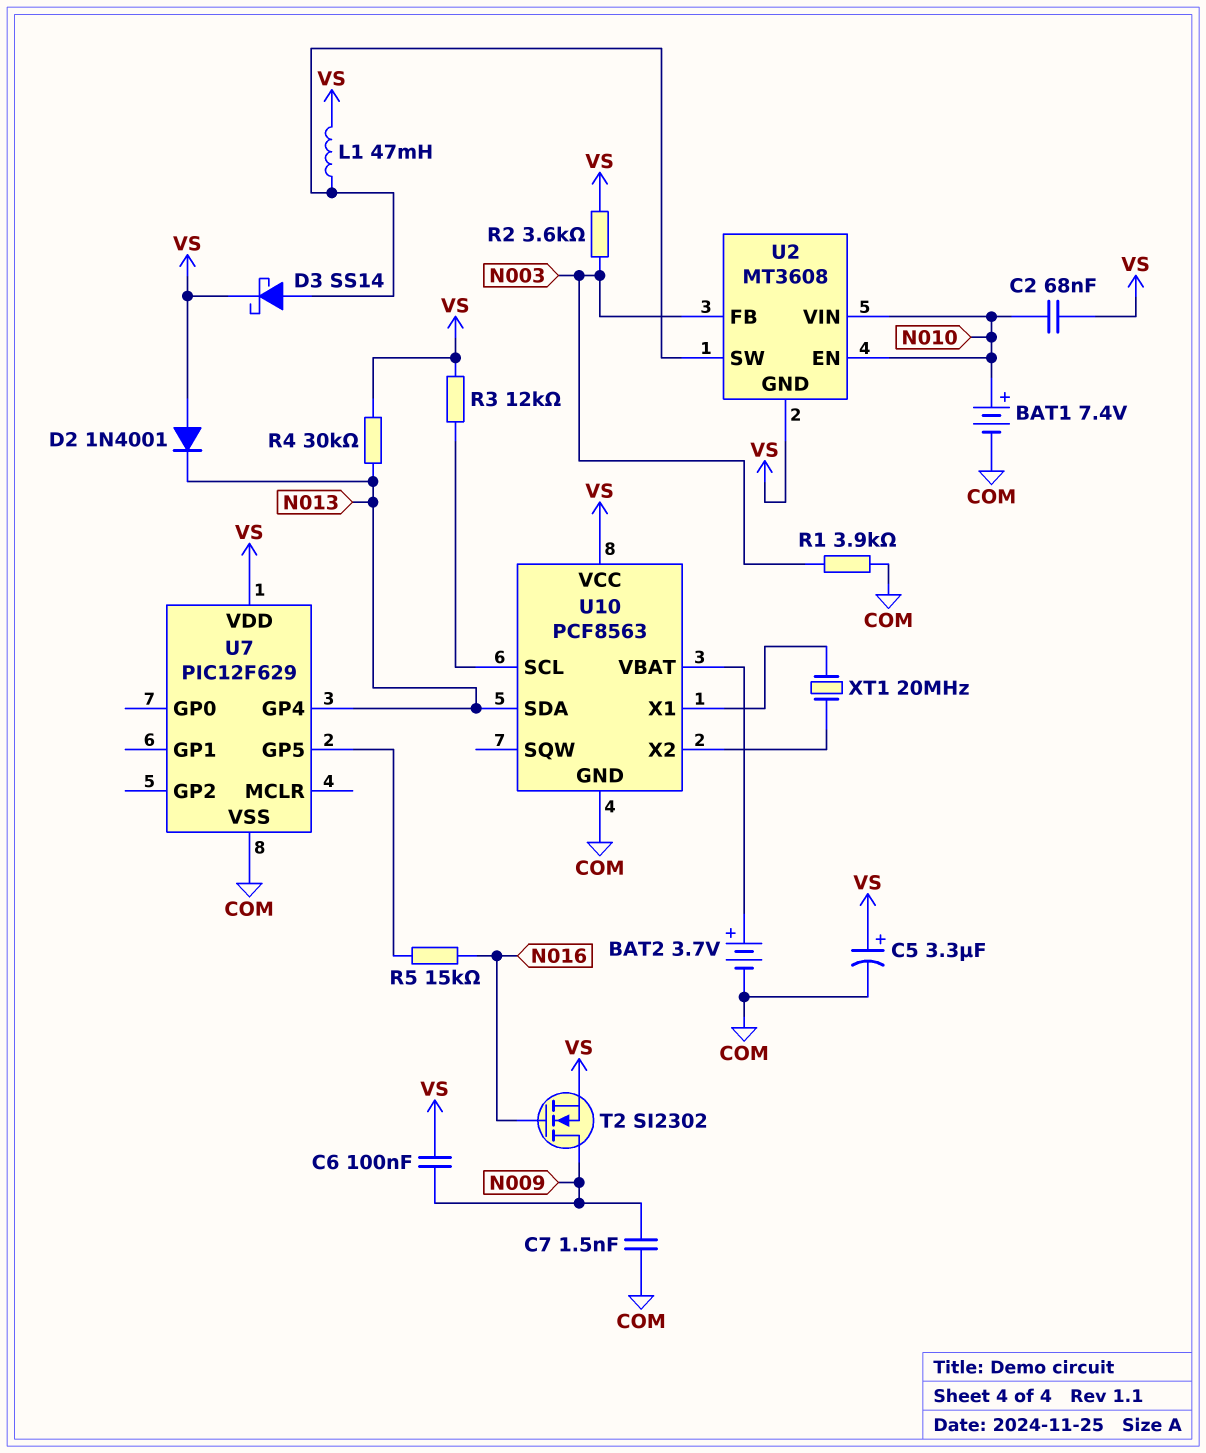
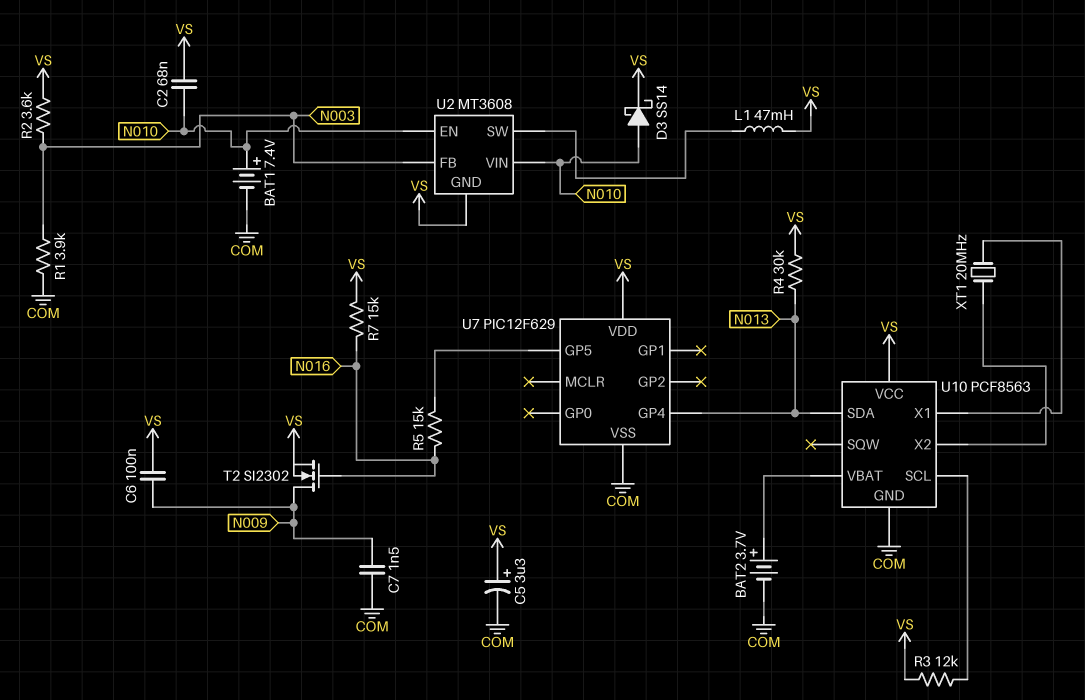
D2: diode 1N4001 (A VS, K N013) -> none
D3: schottky SS14 (A U2/SW, K VS) -> schottky SS14 (A N010, K VS)
R7: none -> 15k (N016, VS)

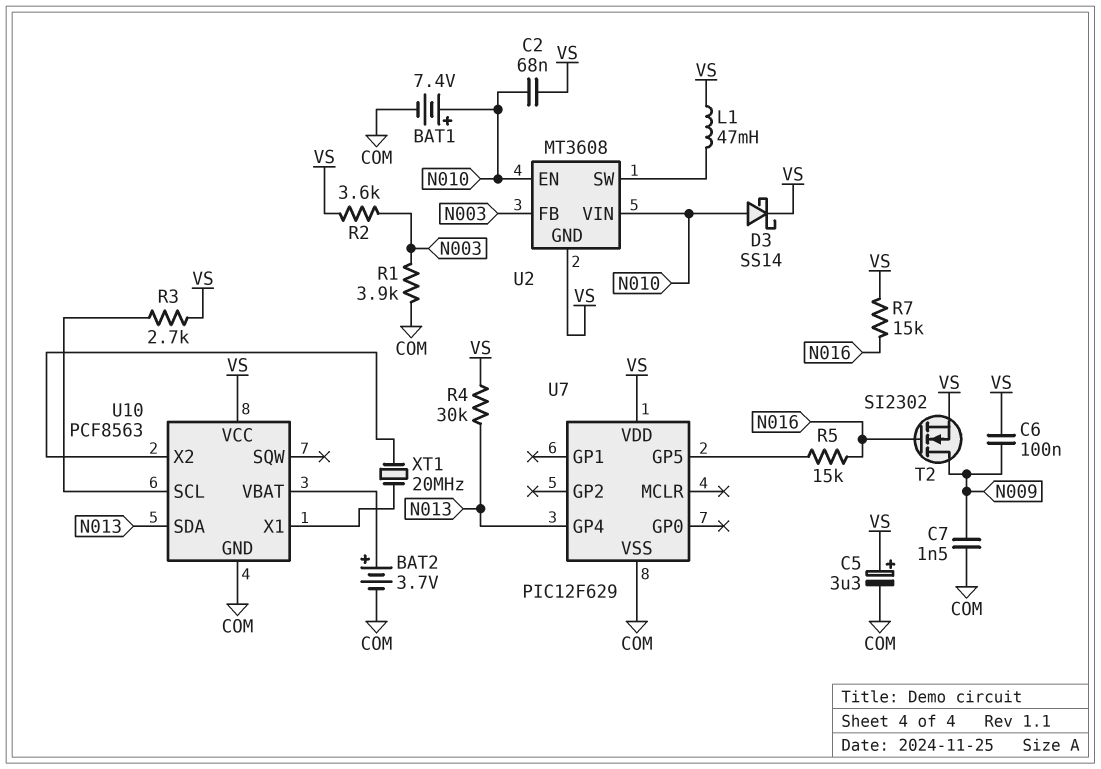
R3: 12k (U10/SCL, VS) -> 2.7k (U10/SCL, VS)

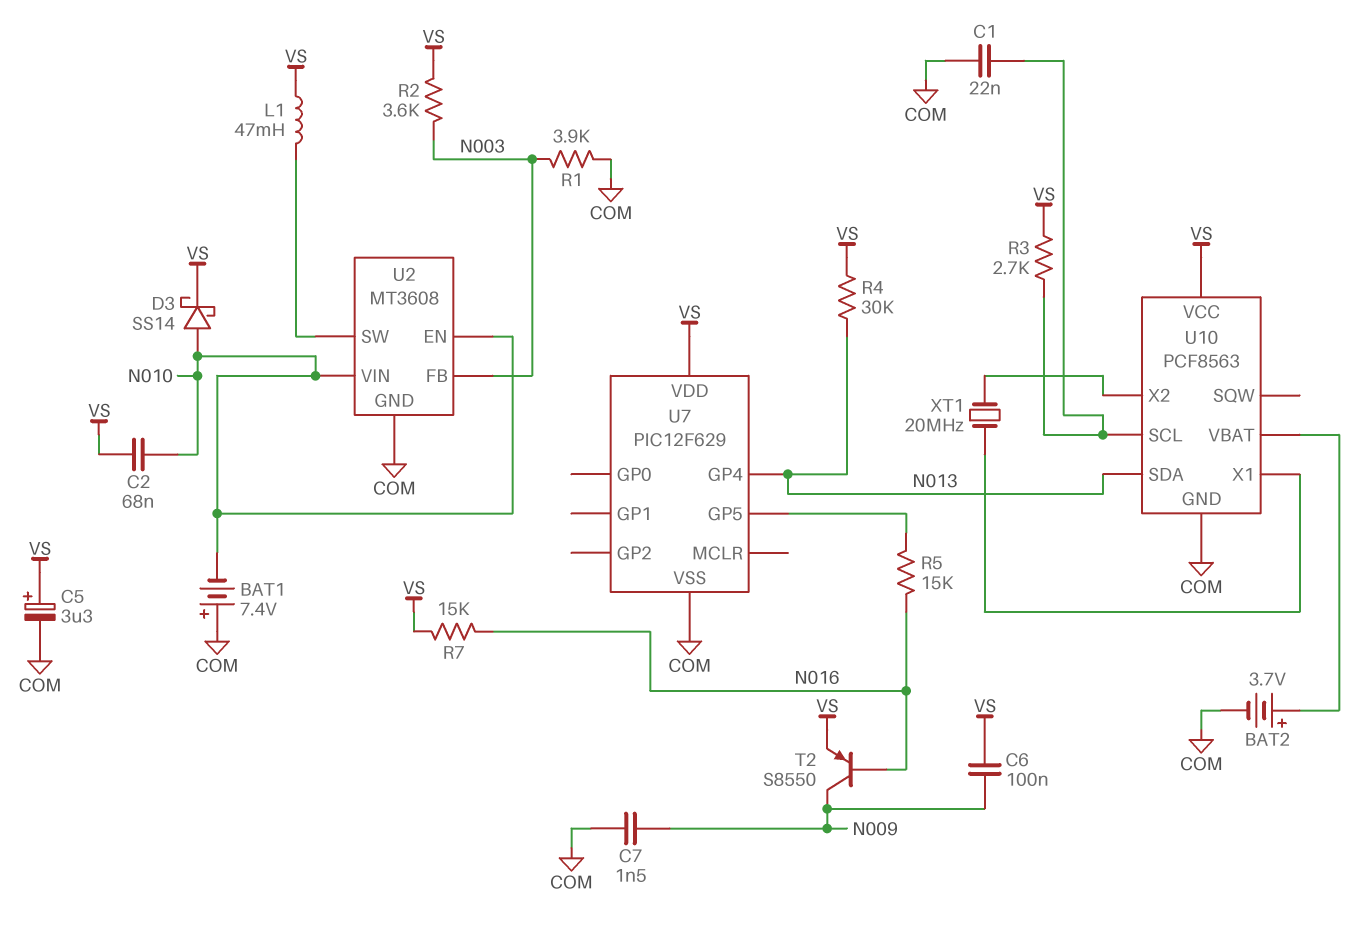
BAT1: 7.4V (plus N010, minus COM) -> 7.4V (plus COM, minus N010)
C1: none -> 22nF (COM, U10/SCL)
T2: NMOS SI2302 (G N016, D N009, S VS) -> PNP S8550 (B N016, C N009, E VS)
U2 pin GND: VS -> COM

